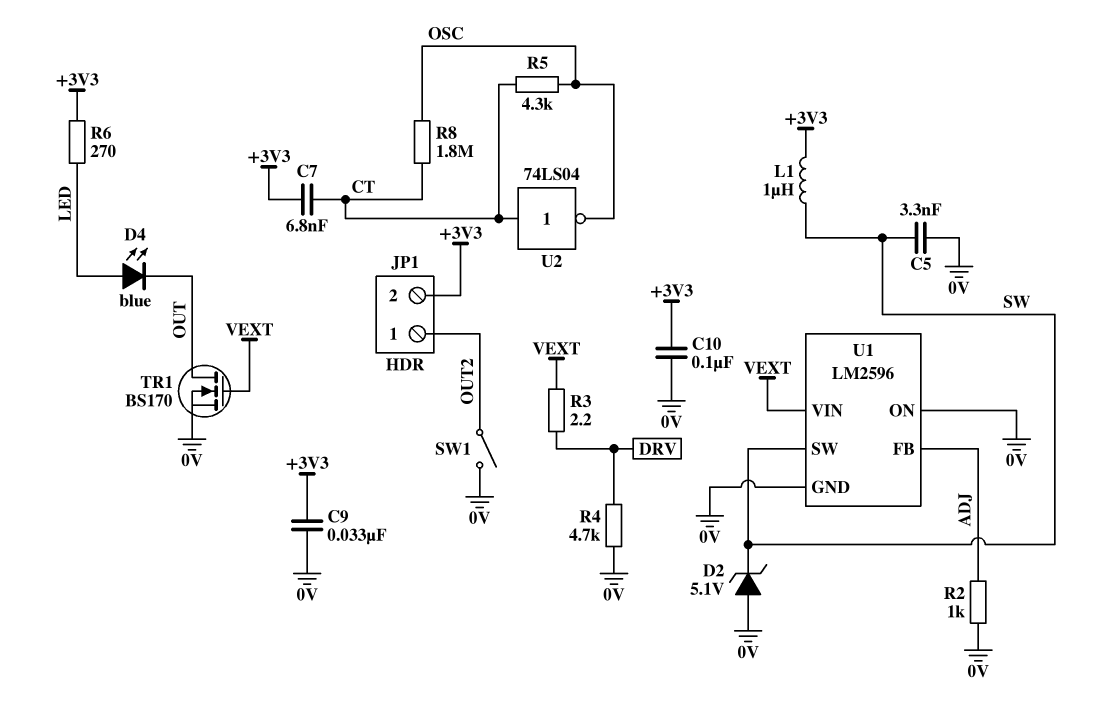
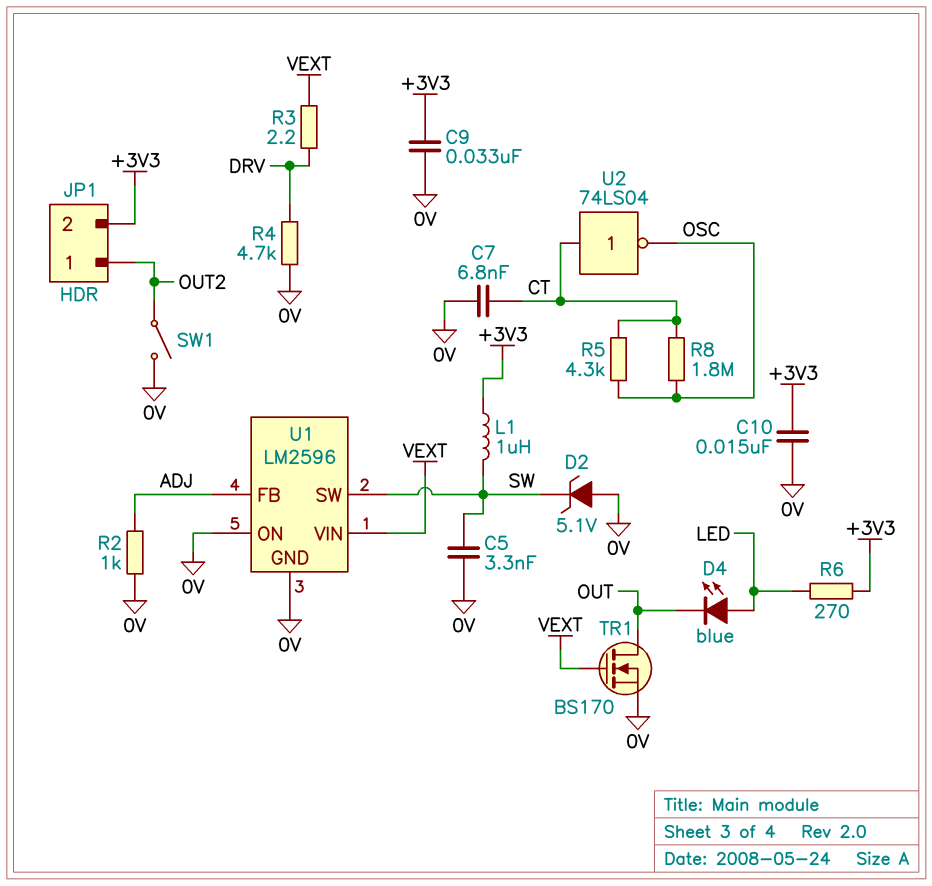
C7: 6.8nF (+3V3, CT) -> 6.8nF (0V, CT)
C10: 100nF (+3V3, 0V) -> 15nF (+3V3, 0V)

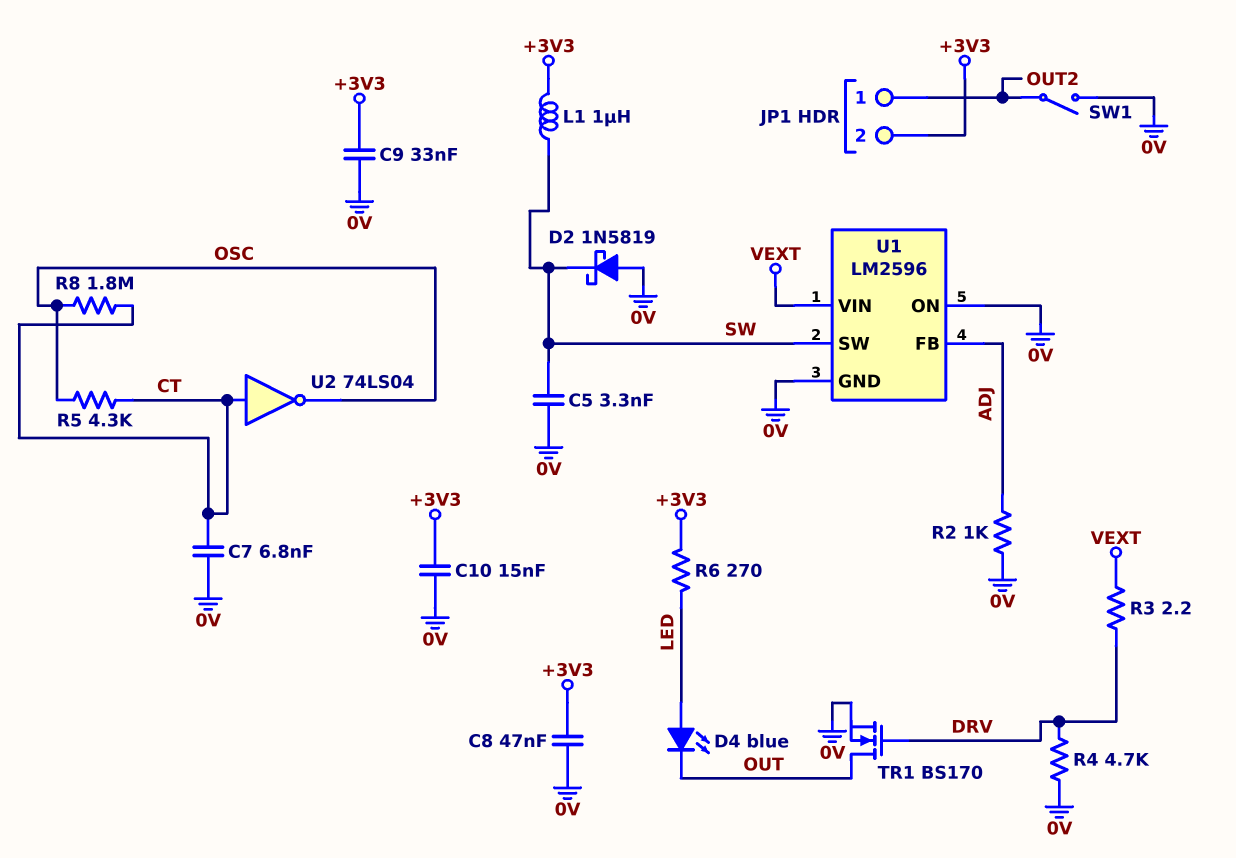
C8: none -> 47nF (+3V3, 0V)
D2: zener 5.1V (A 0V, K SW) -> schottky 1N5819 (A 0V, K SW)
TR1: NMOS BS170 (G VEXT, D OUT, S 0V) -> NMOS BS170 (G DRV, D OUT, S 0V)

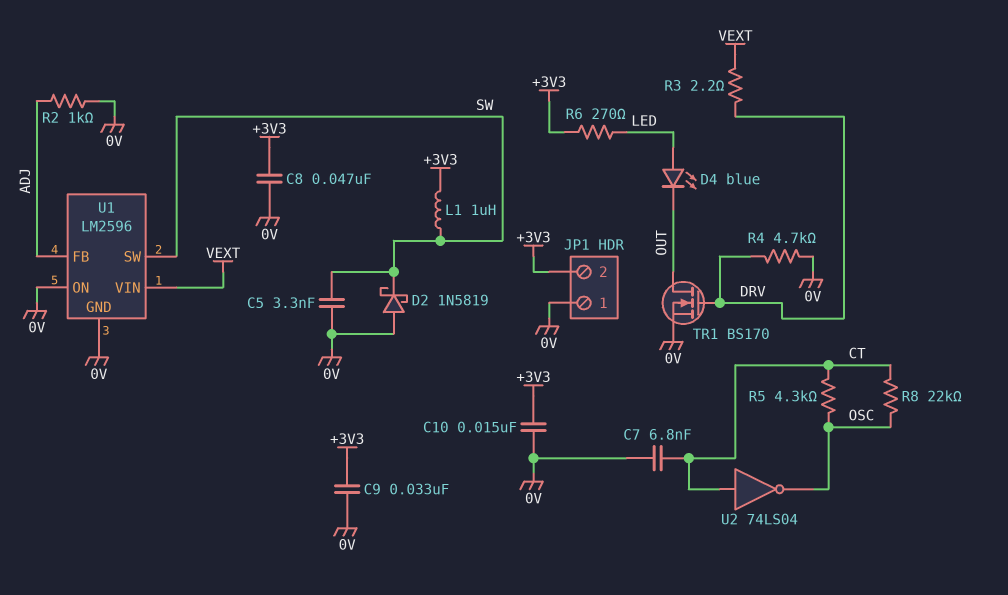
JP1 pin 1: OUT2 -> 0V
R8: 1.8M (CT, OSC) -> 22k (CT, OSC)
SW1: switch (0V, OUT2) -> none

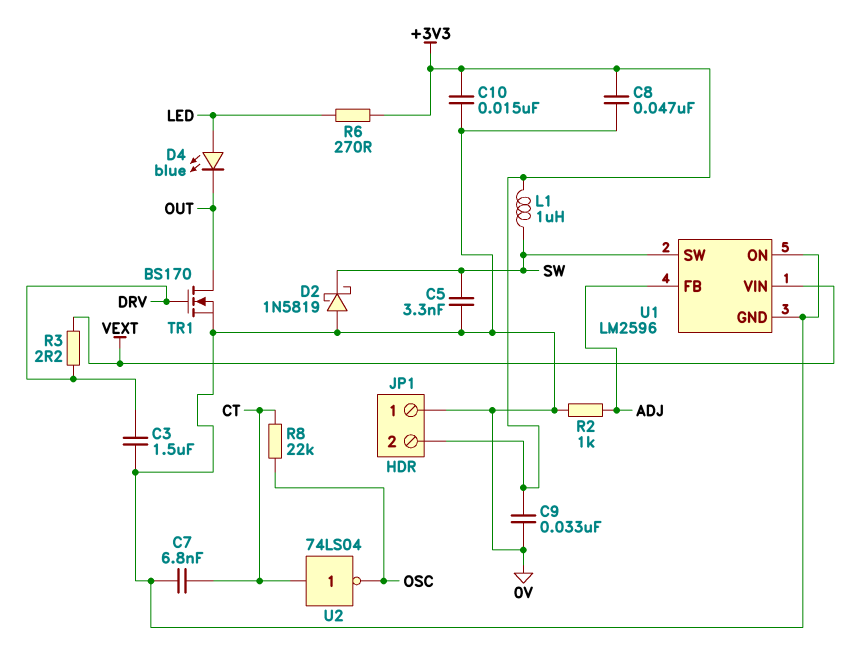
C3: none -> 1.5uF (0V, DRV)
R4: 4.7k (0V, DRV) -> none
R5: 4.3k (CT, OSC) -> none

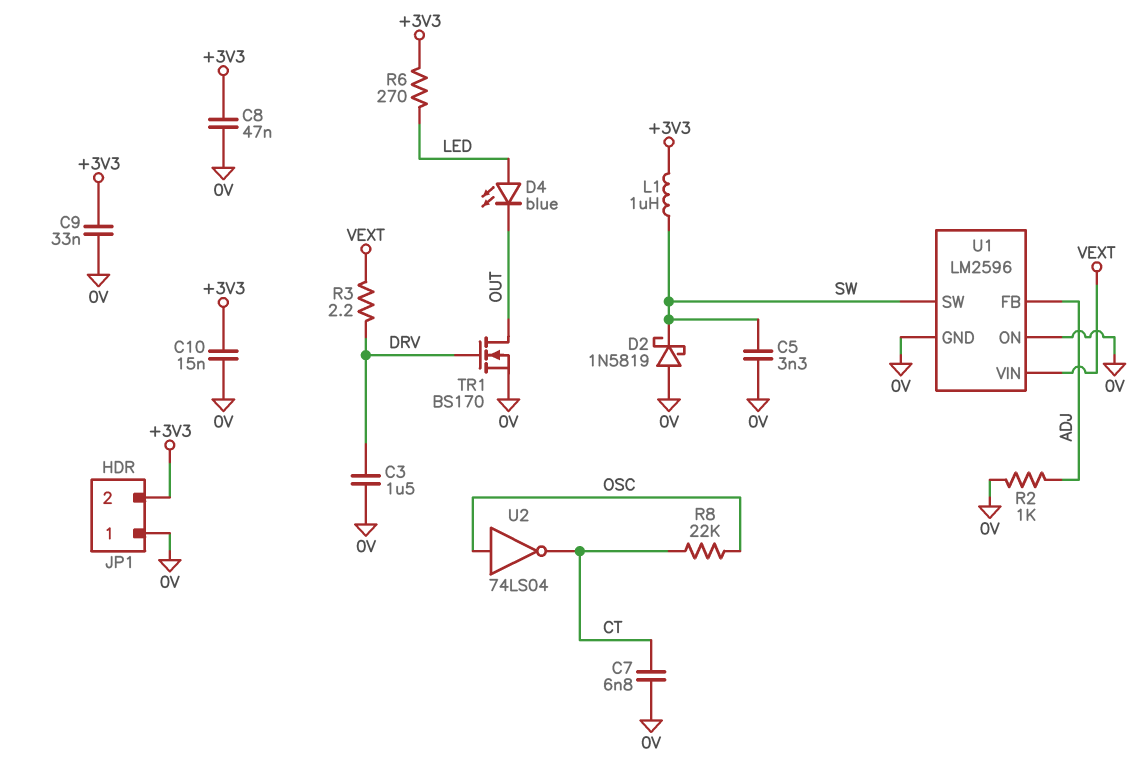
U2: NOT 74LS04 (in CT, out OSC) -> NOT 74LS04 (in OSC, out CT)

